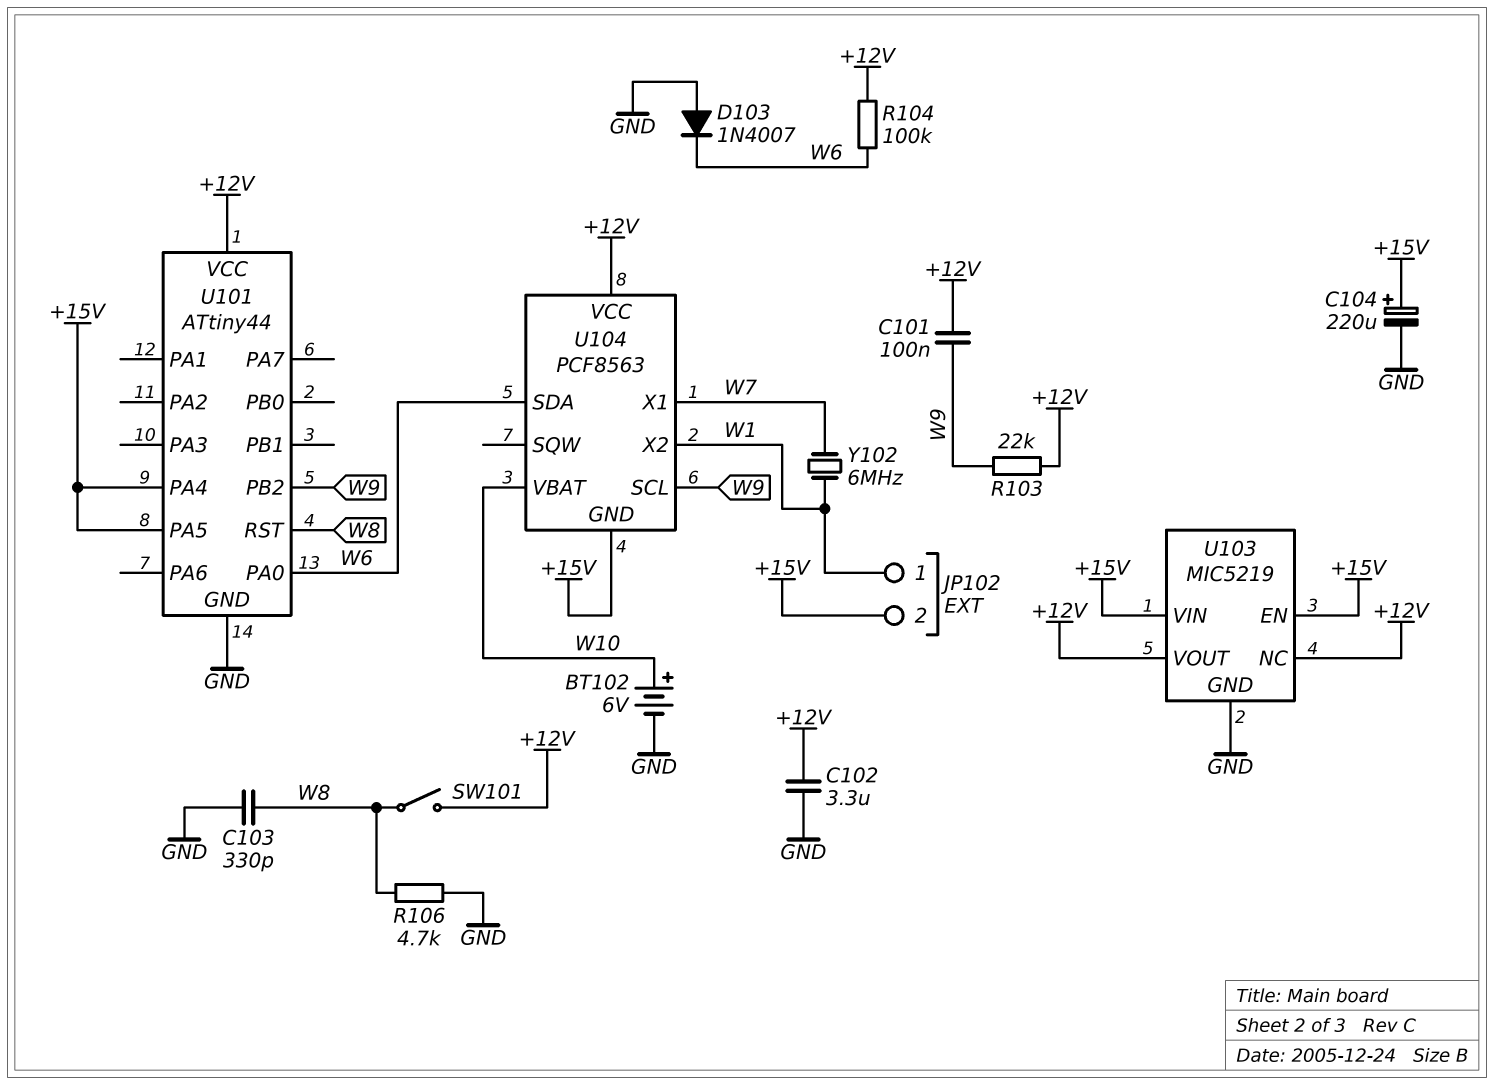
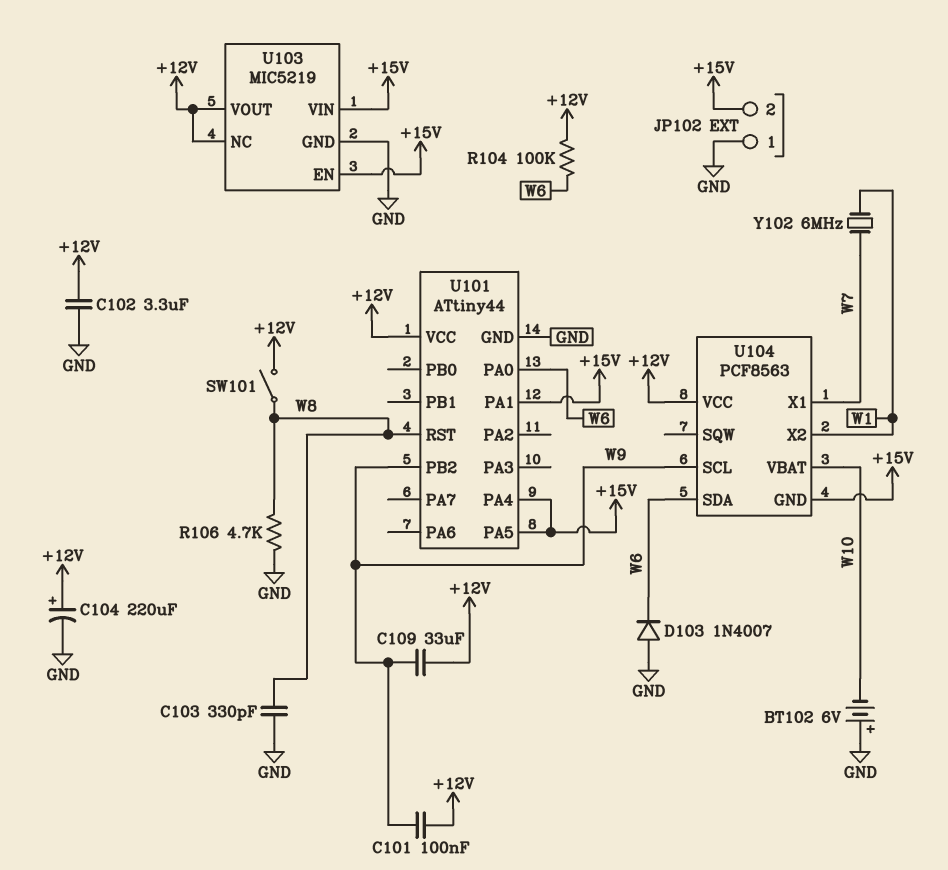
BT102: 6V (plus W10, minus GND) -> 6V (plus GND, minus W10)
C104: 220uF (plus +15V, minus GND) -> 220uF (plus +12V, minus GND)
C109: none -> 33uF (+12V, W9)
JP102 pin 1: W1 -> GND
R103: 22k (+12V, W9) -> none
U101 pin PA1: none -> +15V

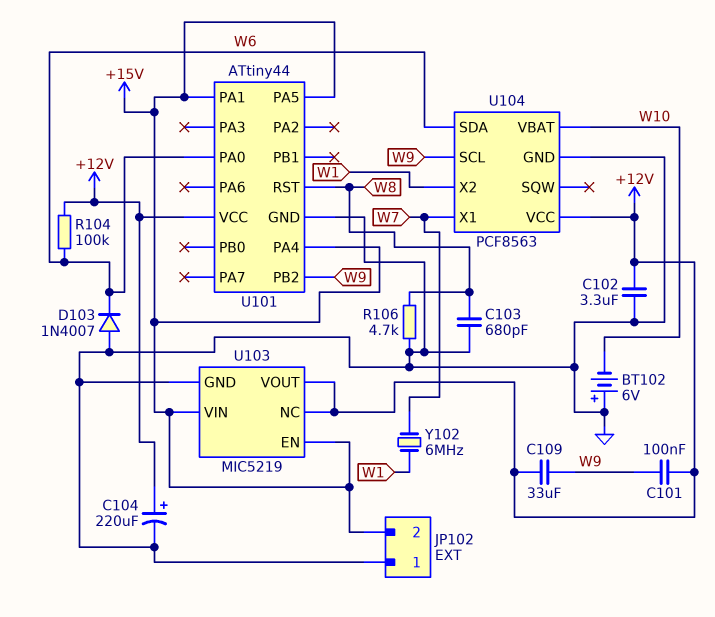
C103: 330pF (GND, W8) -> 680pF (GND, W8)
SW101: switch (+12V, W8) -> none
U104 pin GND: +15V -> GND

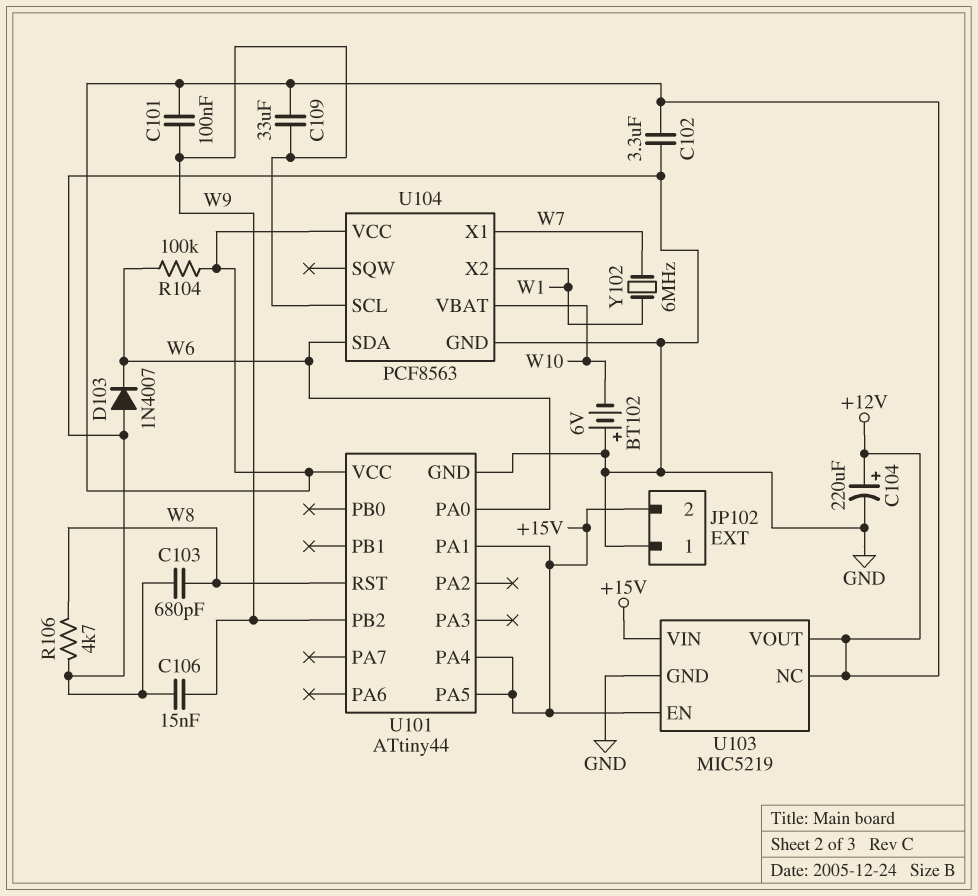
C106: none -> 15nF (GND, W9)

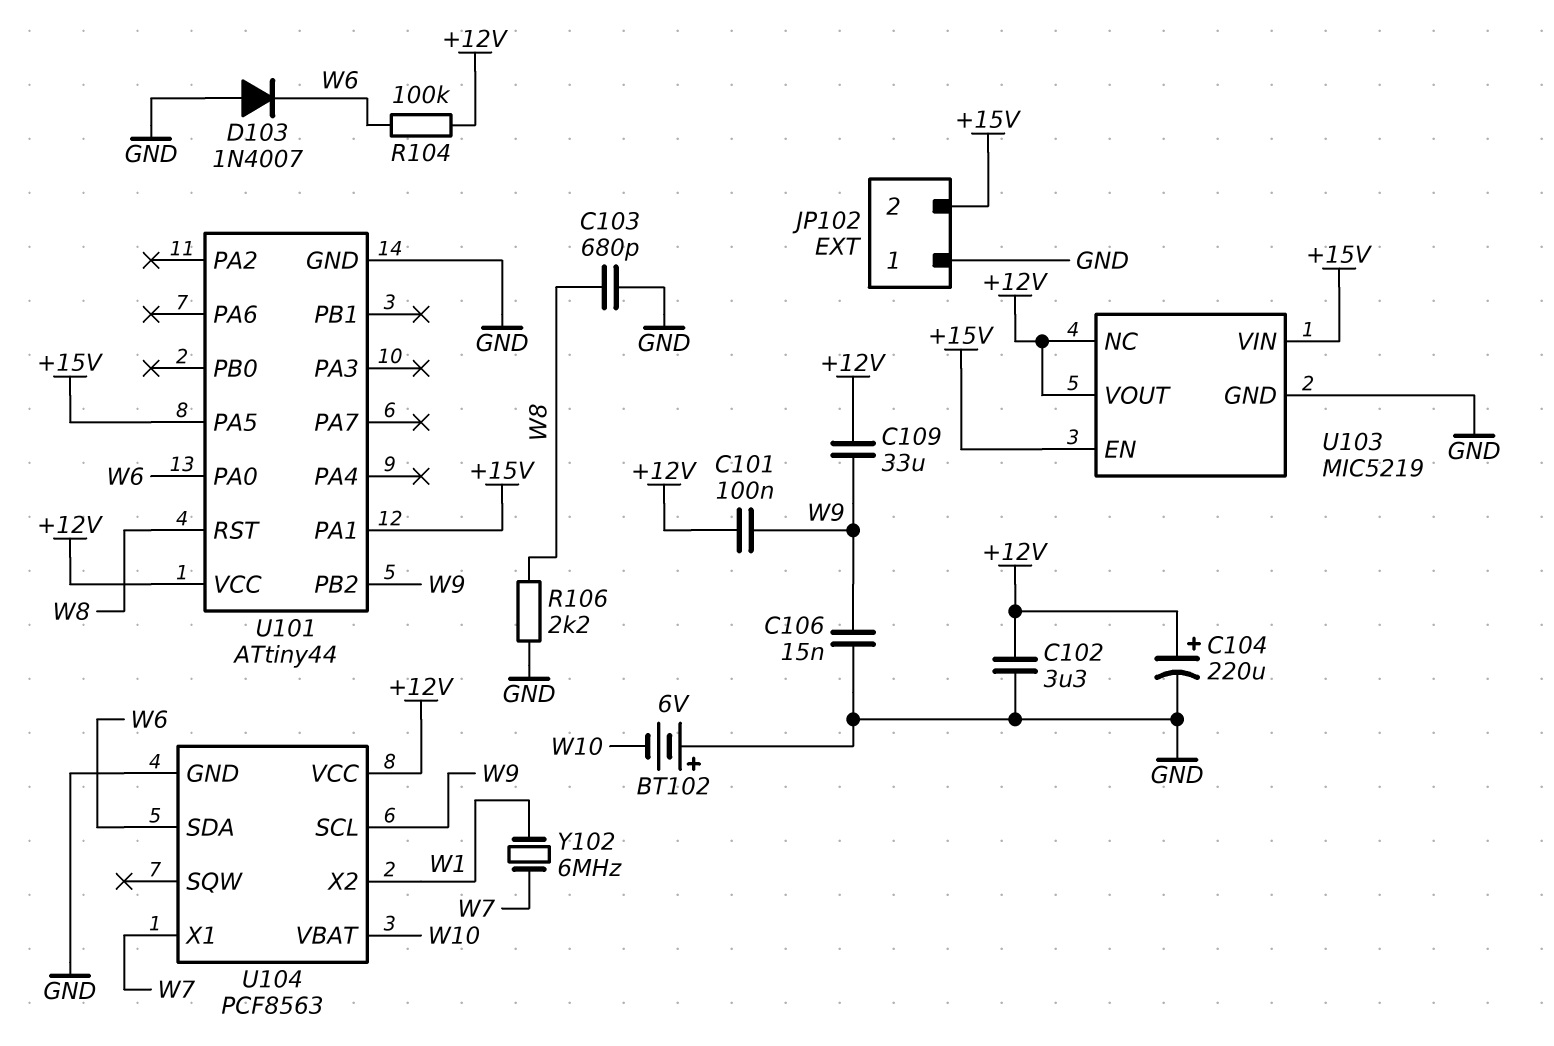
R106: 4.7k (GND, W8) -> 2.2k (GND, W8)
U101 pin PA4: +15V -> none

